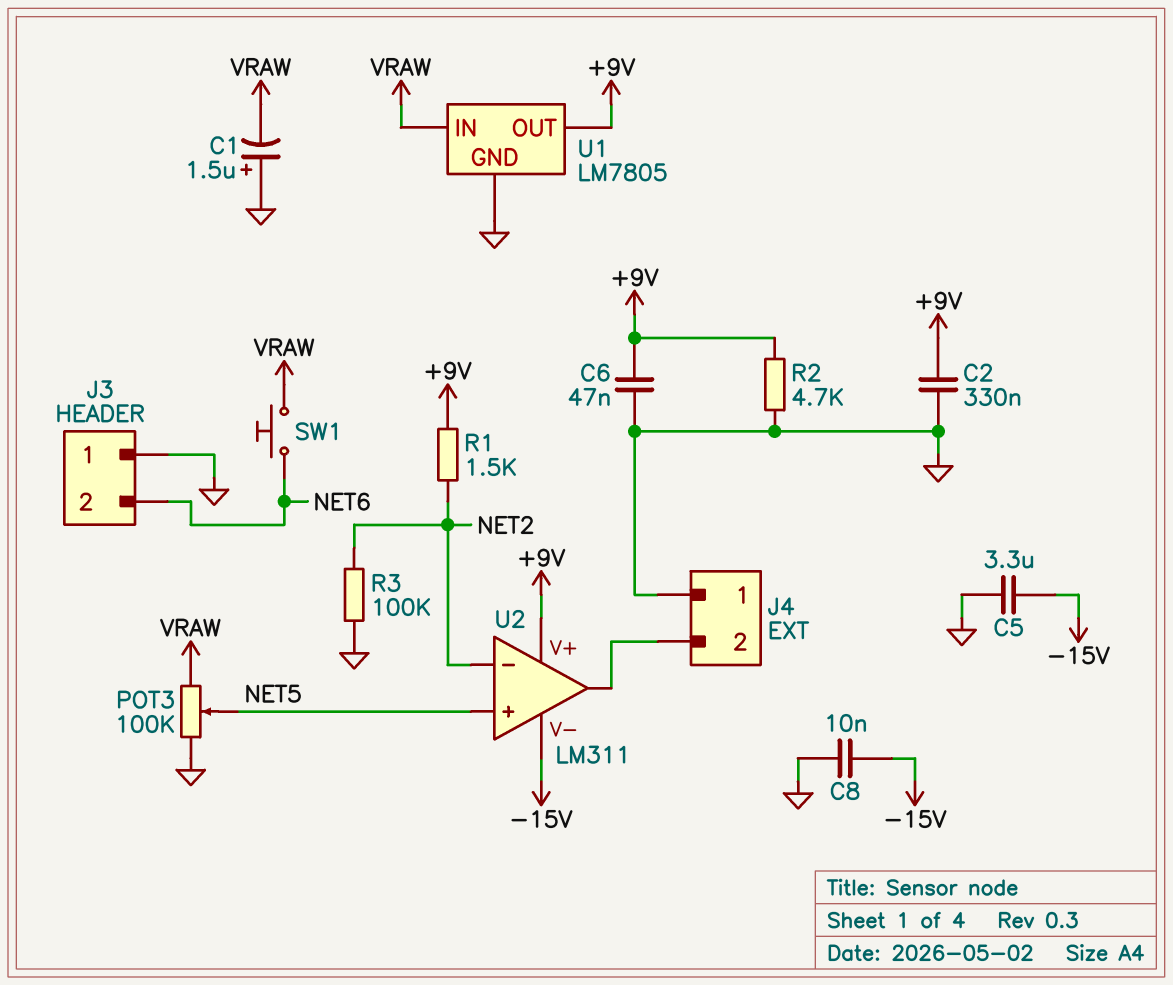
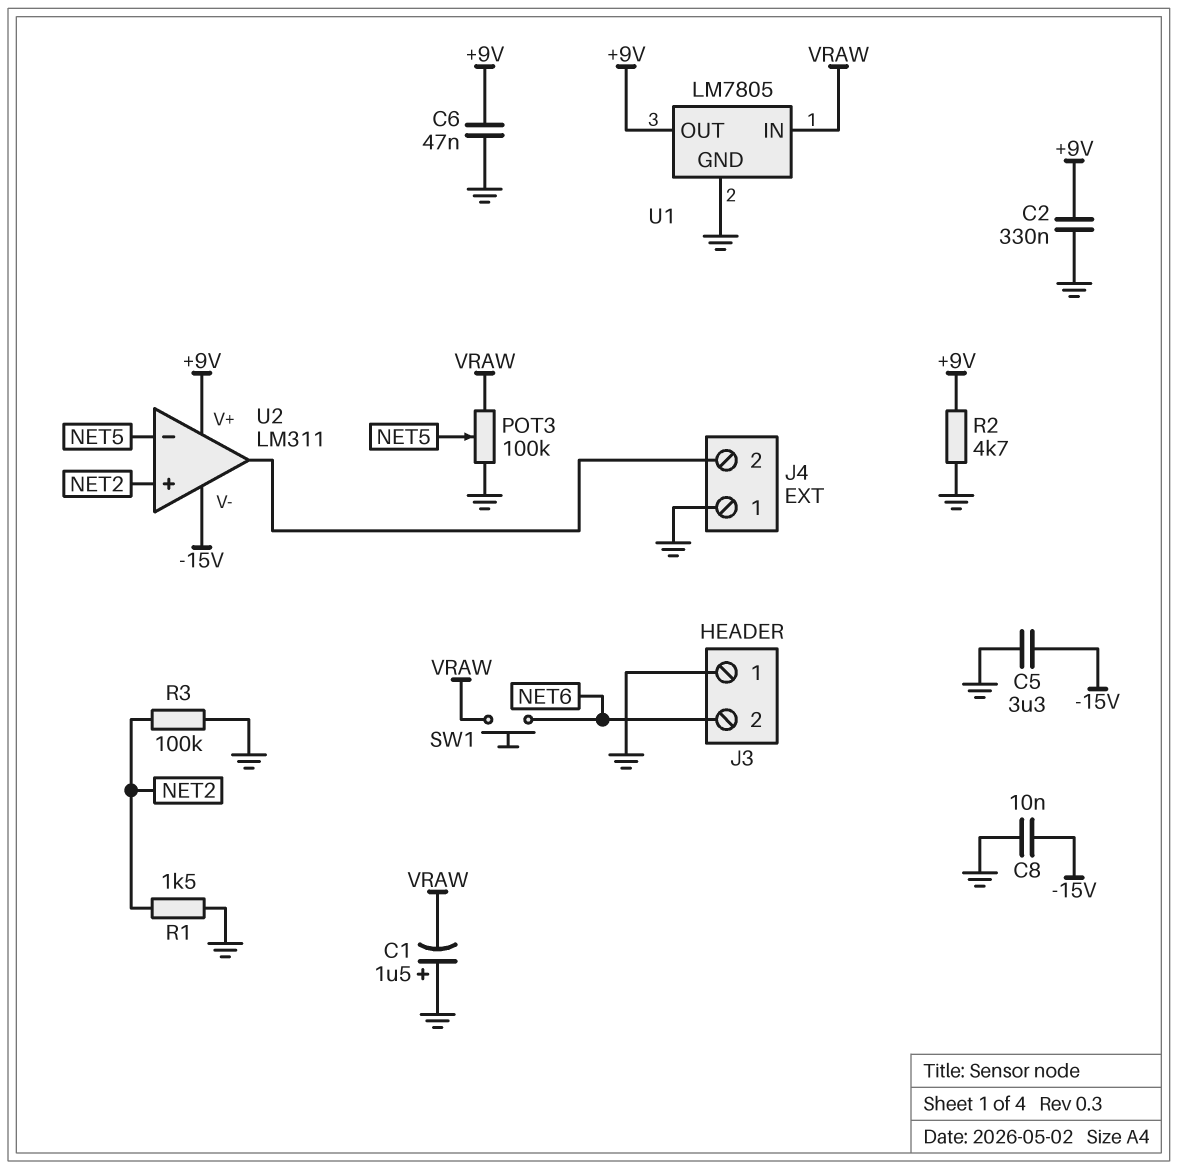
R1: 1.5k (+9V, NET2) -> 1.5k (GND, NET2)
U2 pin in+: NET5 -> NET2
U2 pin in-: NET2 -> NET5

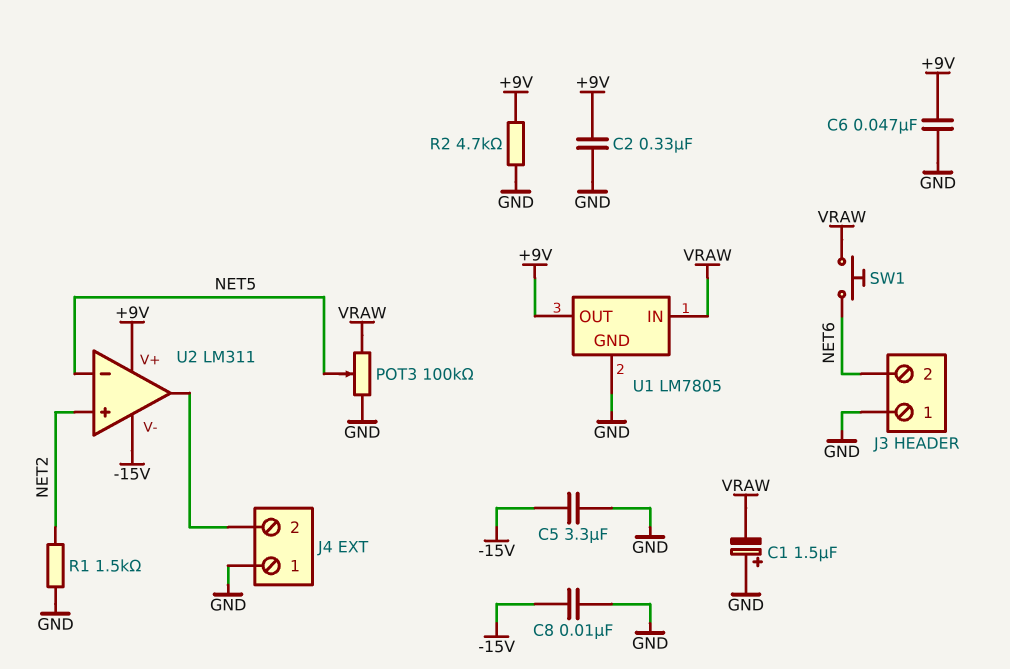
R3: 100k (GND, NET2) -> none

